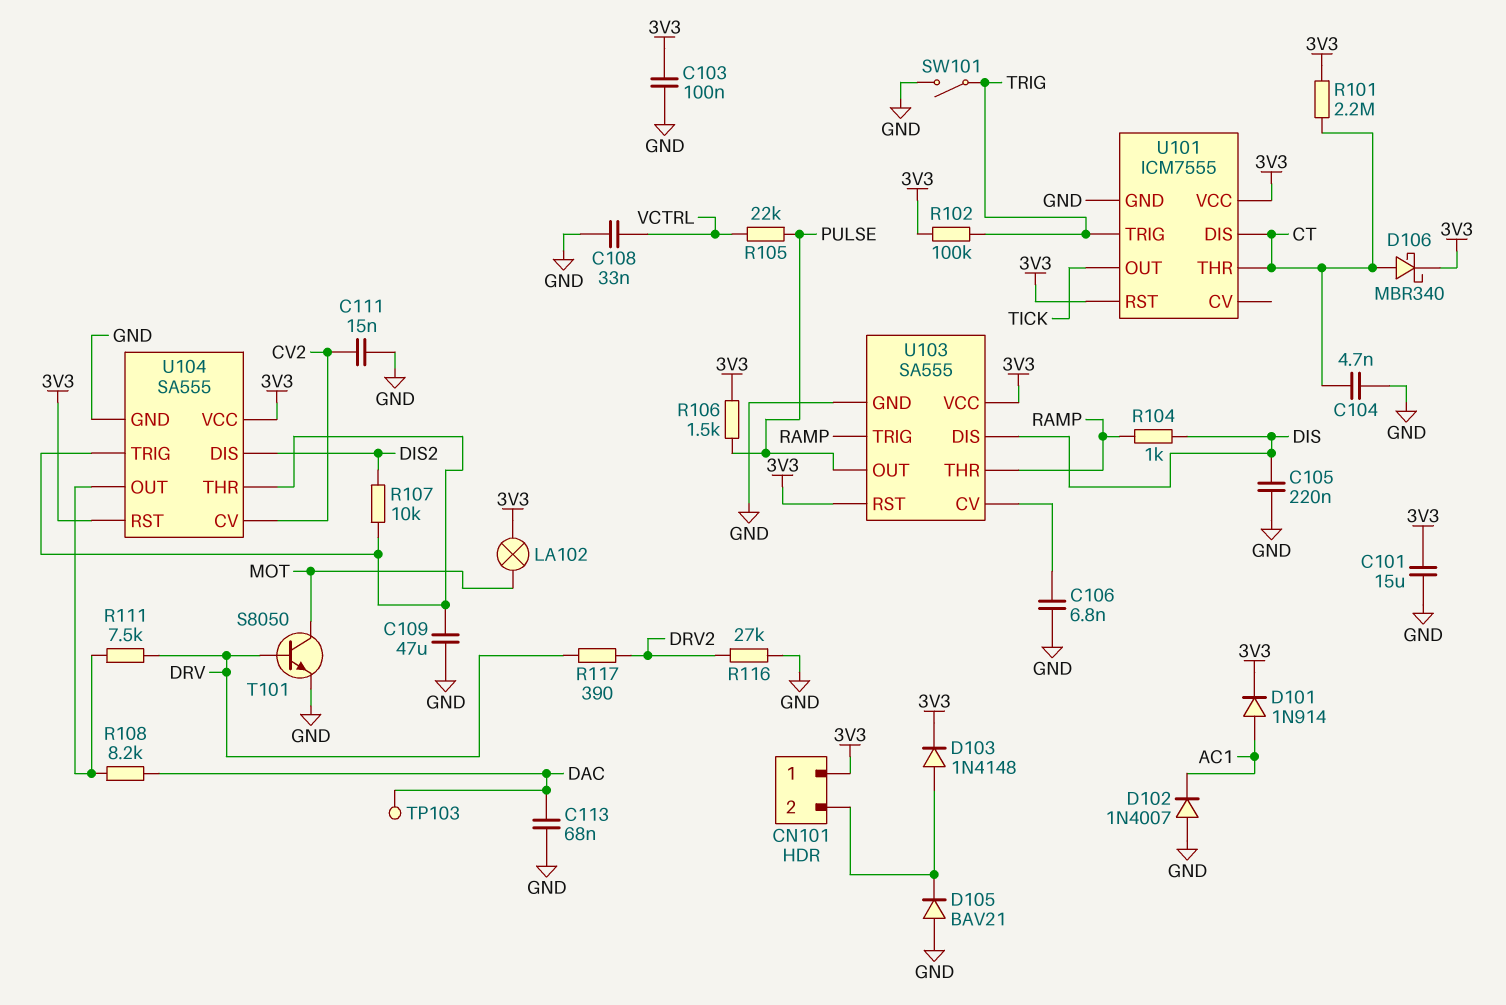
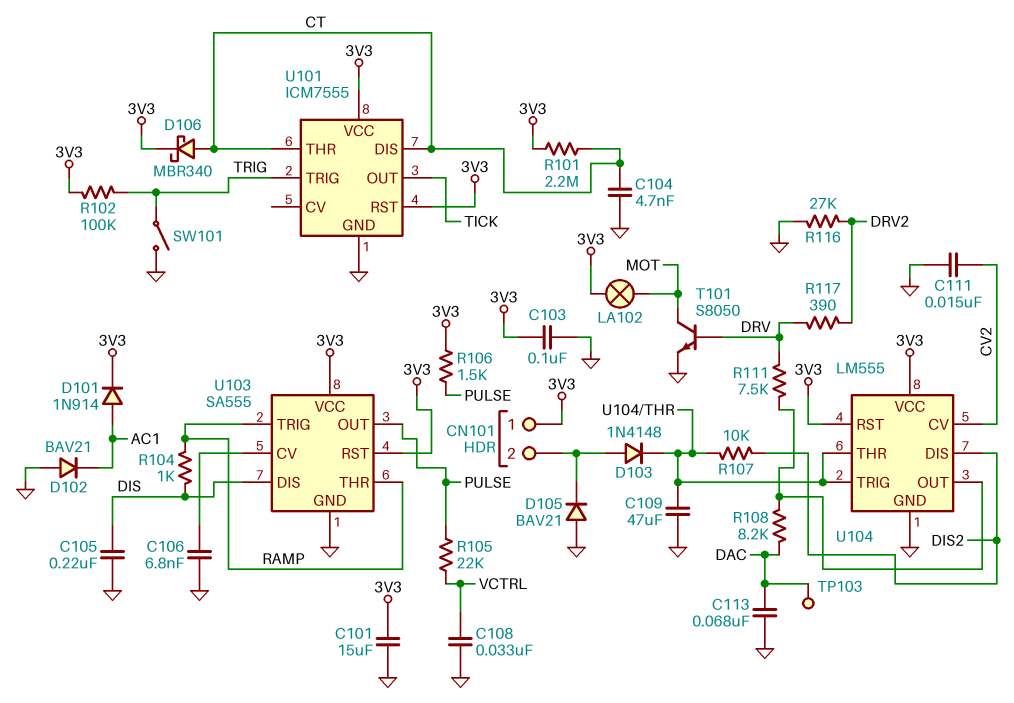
D102: diode 1N4007 (A GND, K AC1) -> diode BAV21 (A GND, K AC1)
D103: diode 1N4148 (A CN101/2, K 3V3) -> diode 1N4148 (A CN101/2, K U104/THR)
U104: SA555 -> LM555

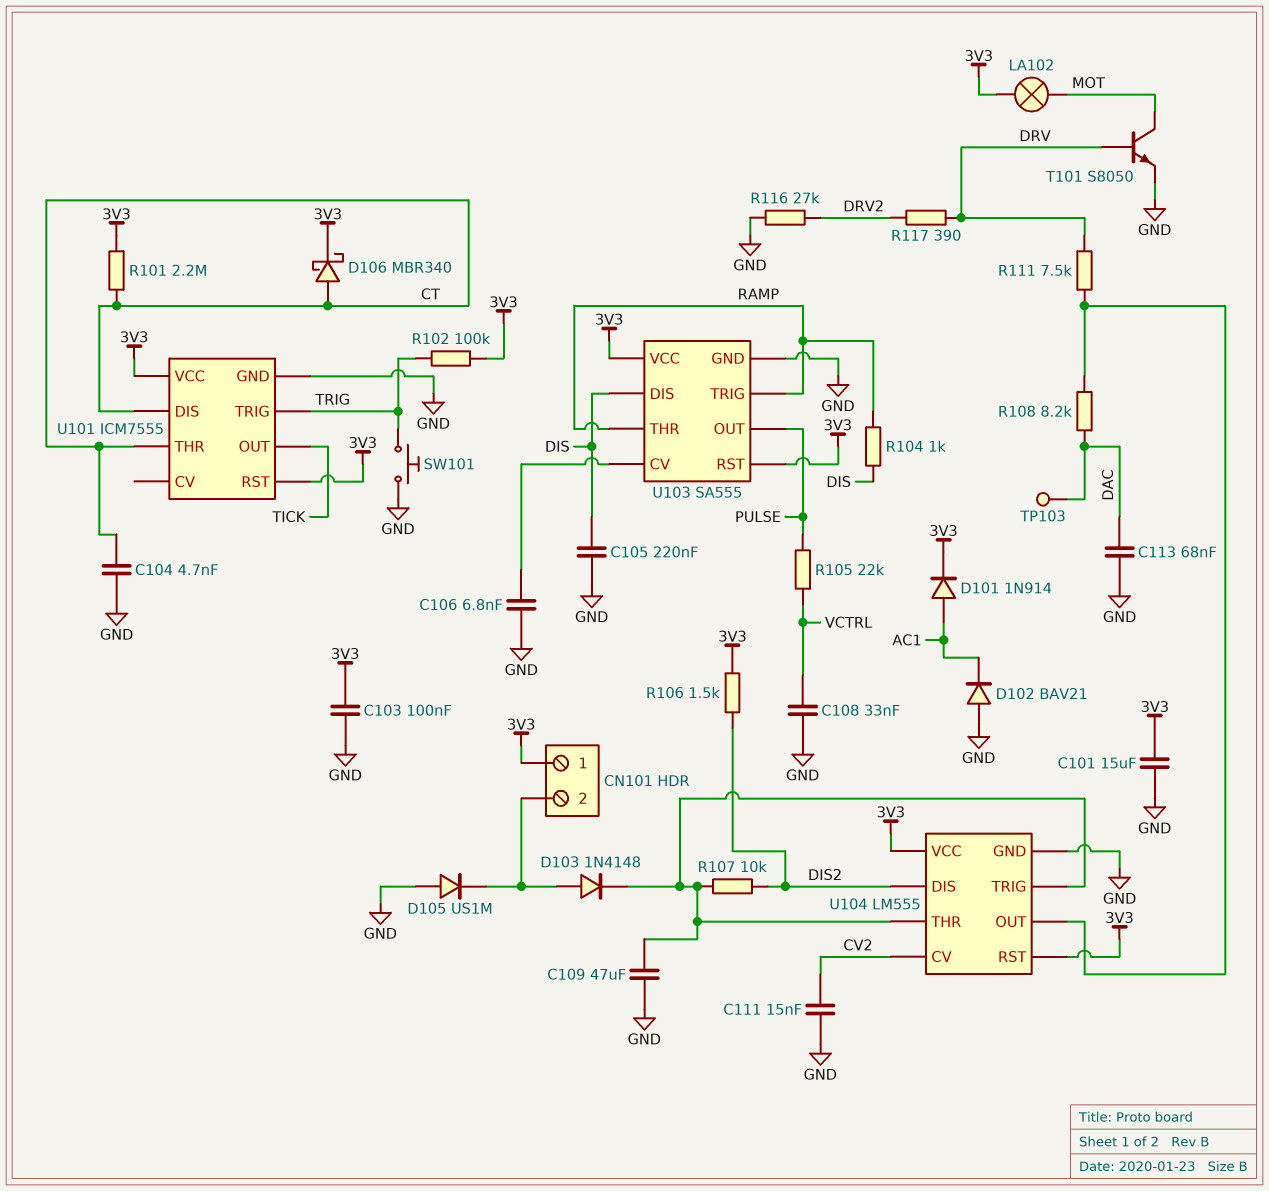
D105: diode BAV21 (A GND, K CN101/2) -> diode US1M (A GND, K CN101/2)
R106: 1.5k (3V3, PULSE) -> 1.5k (3V3, DIS2)
SW101: switch (GND, TRIG) -> button (GND, TRIG)

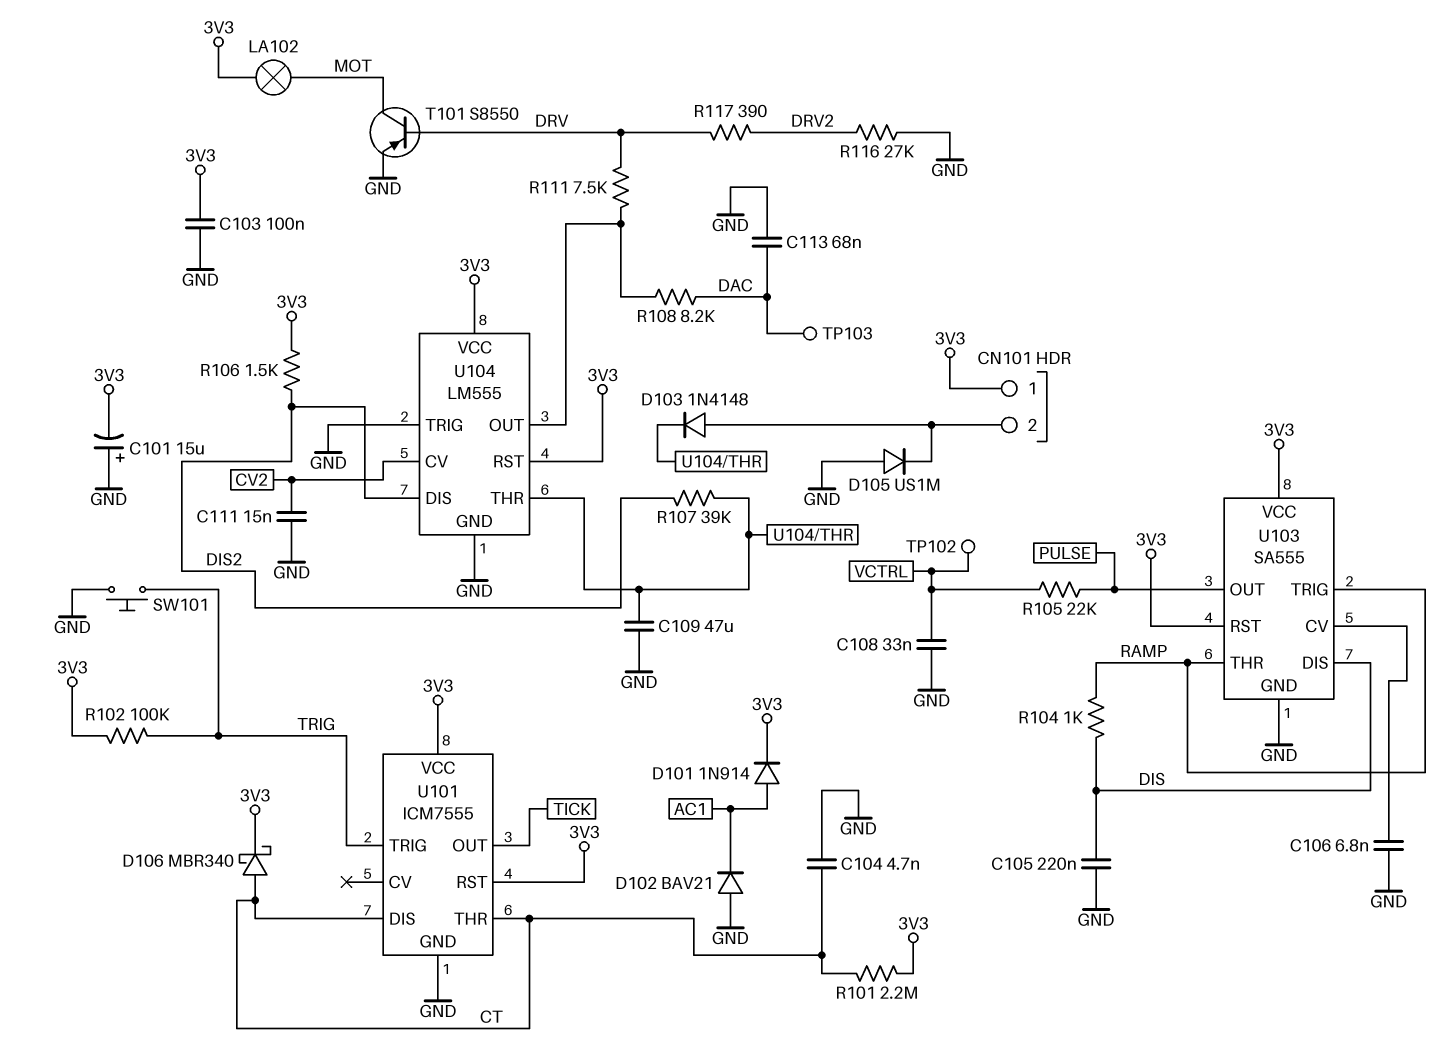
C101: 15uF (3V3, GND) -> 15uF (plus GND, minus 3V3)
R107: 10k (DIS2, U104/THR) -> 39k (DIS2, U104/THR)
T101: NPN S8050 (B DRV, C MOT, E GND) -> PNP S8550 (B DRV, C MOT, E GND)
TP102: none -> test point (VCTRL)
U104 pin TRIG: U104/THR -> GND

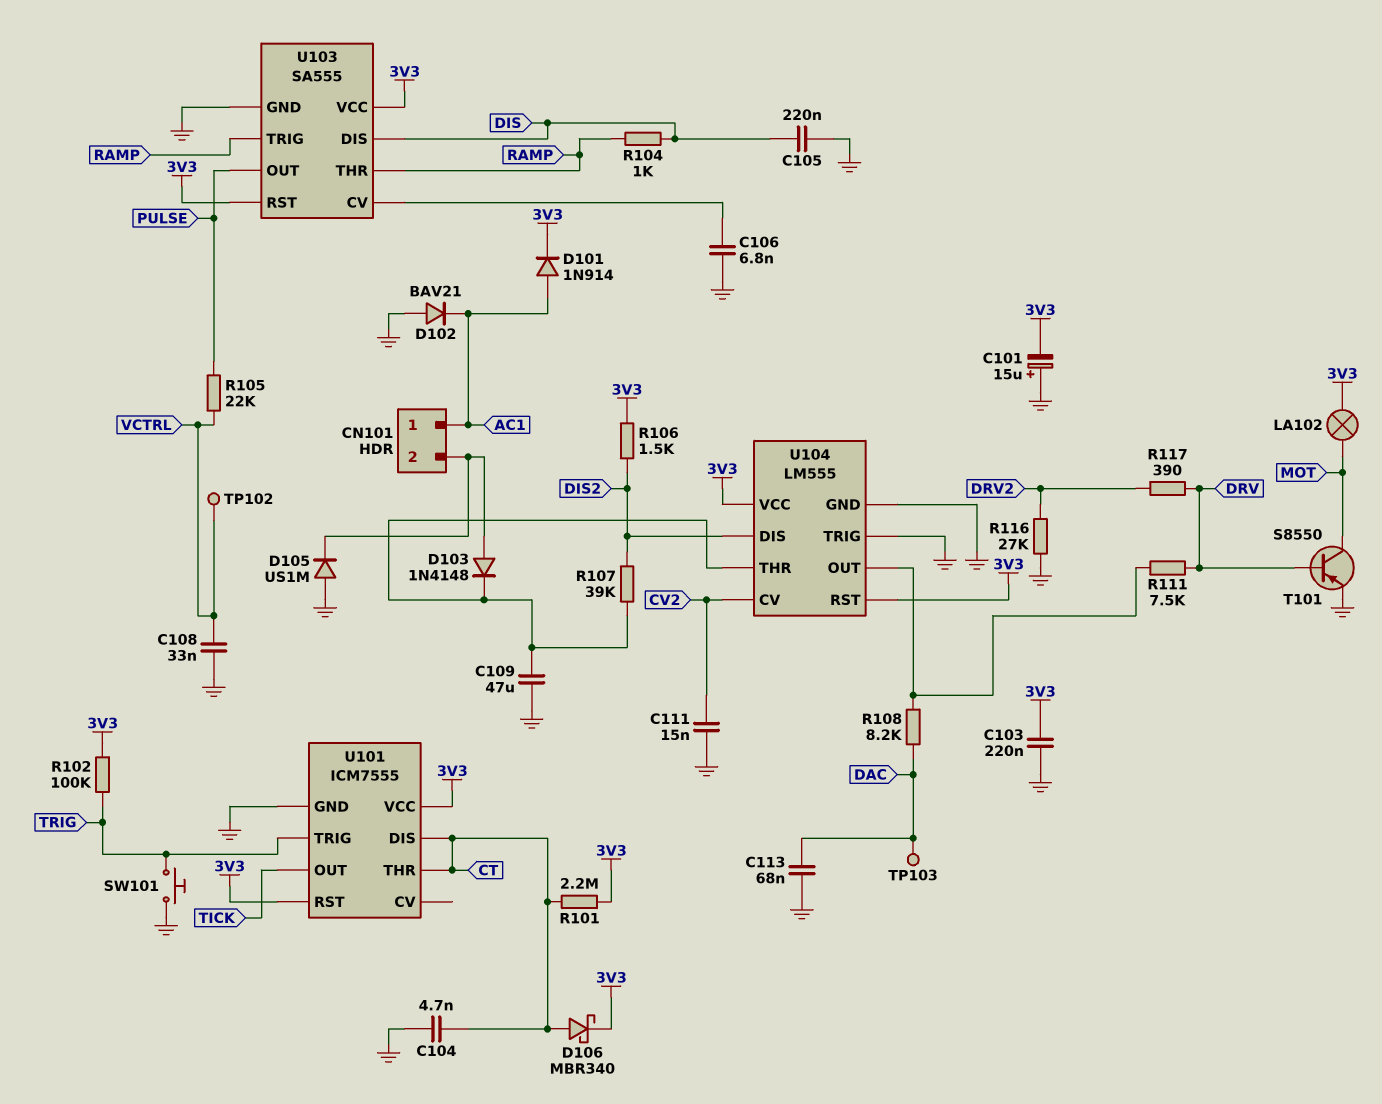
C103: 100nF (3V3, GND) -> 220nF (3V3, GND)
CN101 pin 1: 3V3 -> AC1

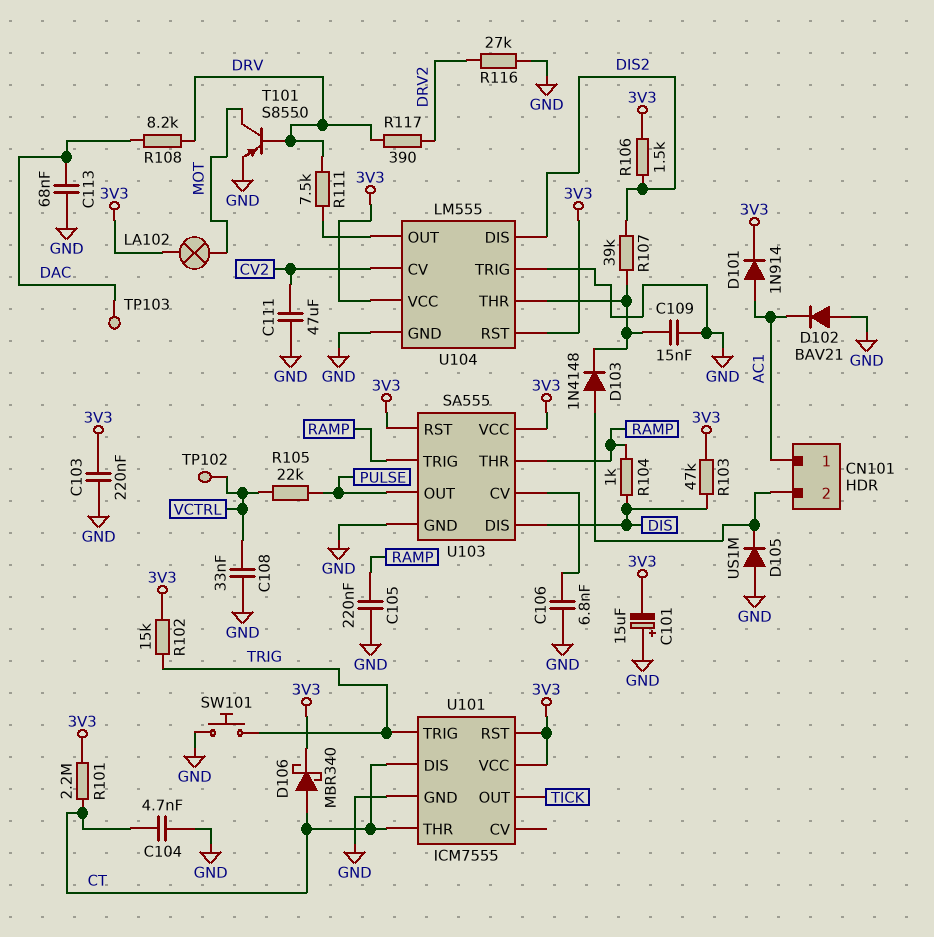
C105: 220nF (DIS, GND) -> 220nF (GND, RAMP)
C109: 47uF (GND, U104/THR) -> 15nF (GND, U104/THR)
C111: 15nF (CV2, GND) -> 47uF (CV2, GND)
R102: 100k (3V3, TRIG) -> 15k (3V3, TRIG)
R103: none -> 47k (3V3, DIS)
R108: 8.2k (DAC, U104/OUT) -> 8.2k (DAC, DRV)

